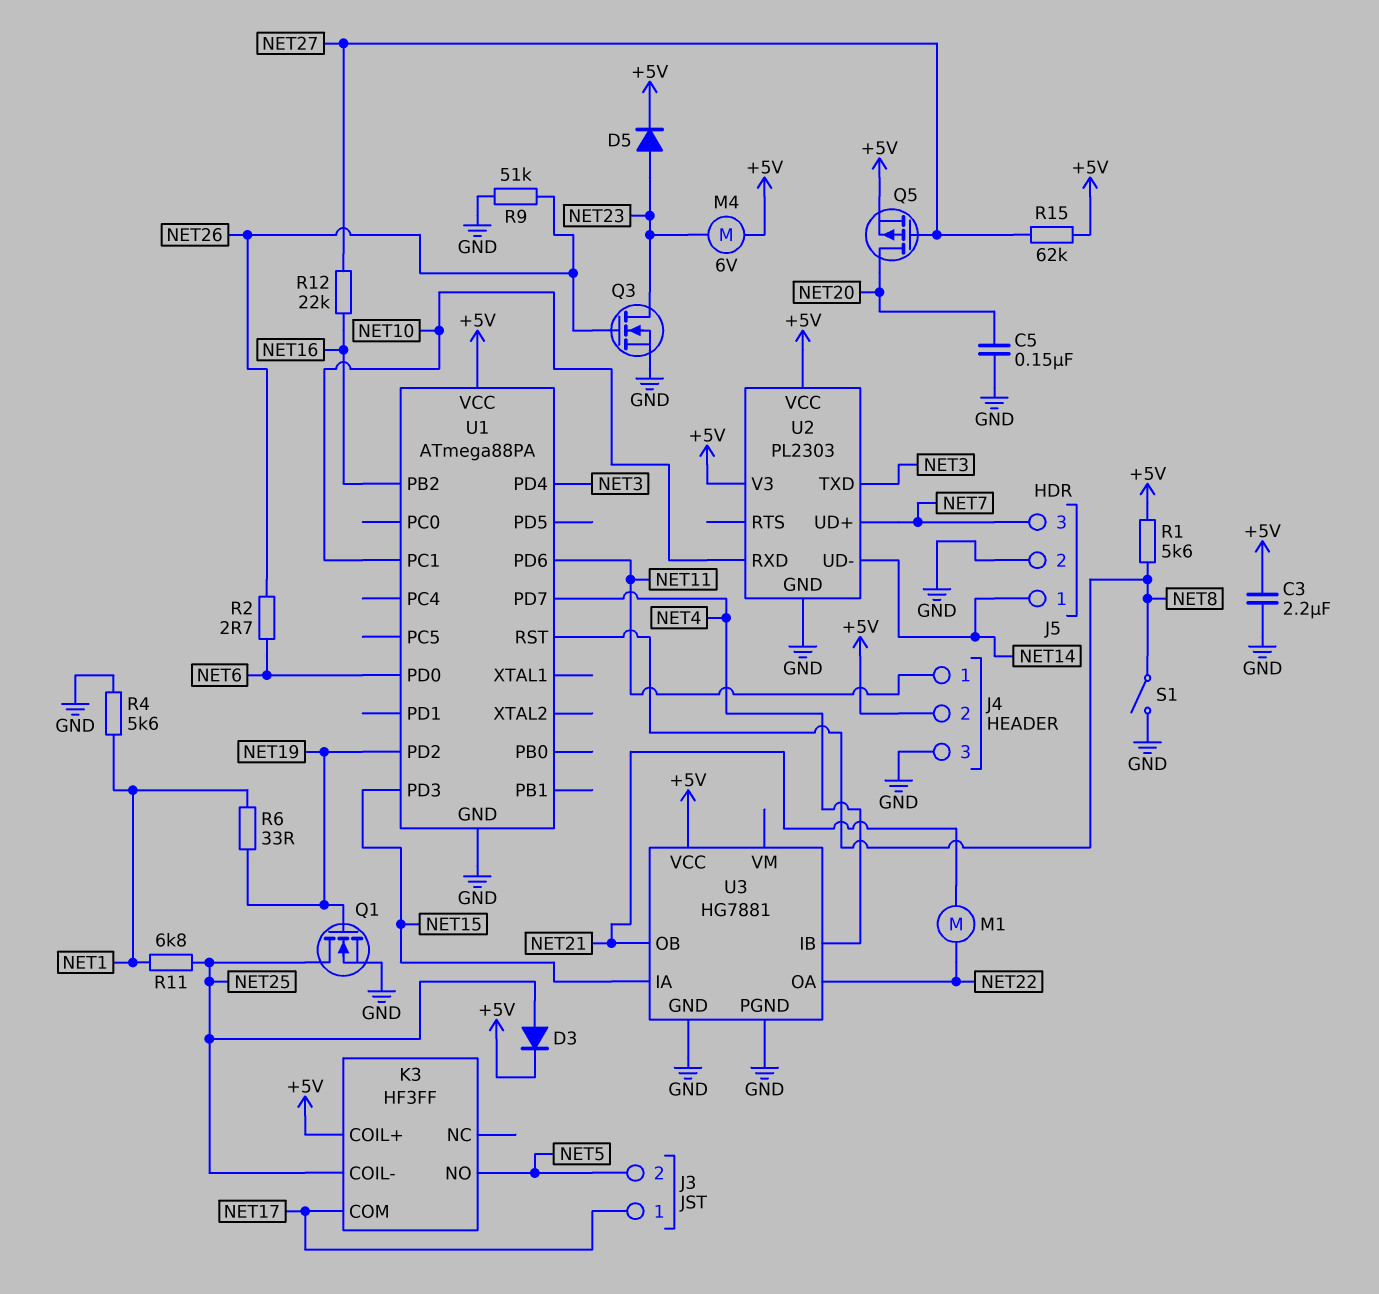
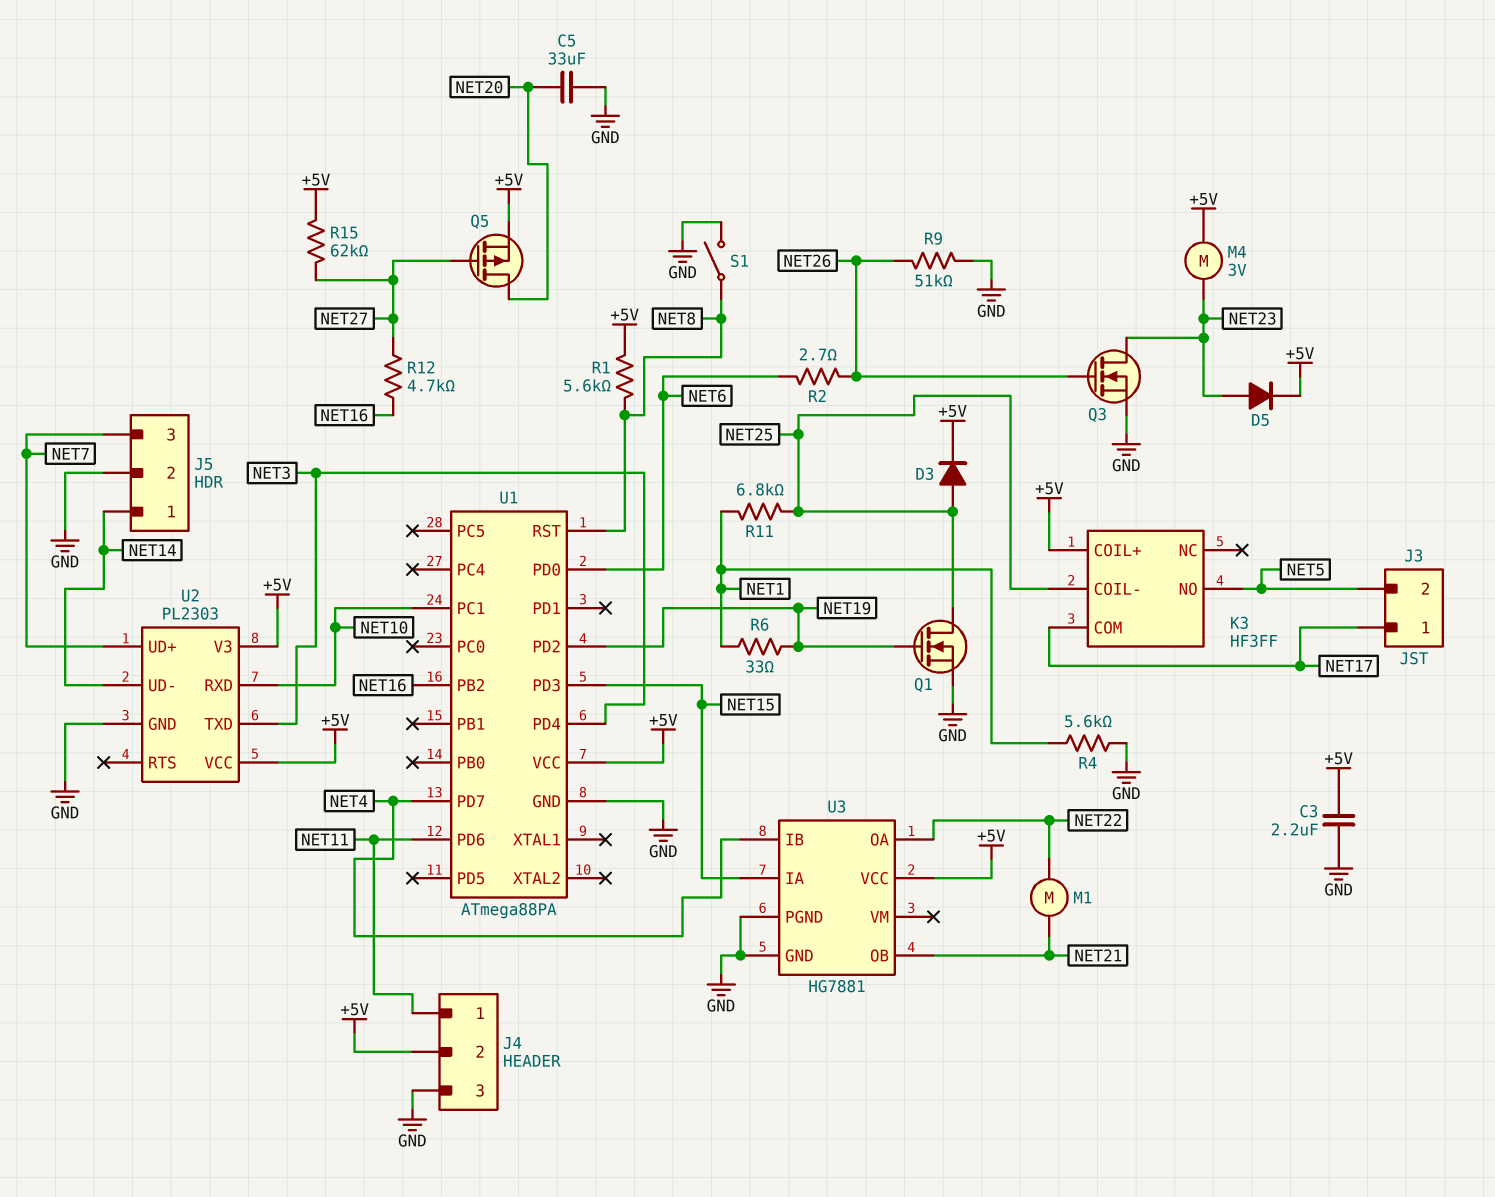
C5: 150nF (GND, NET20) -> 33uF (GND, NET20)
M4: motor 6V (+5V, NET23) -> motor 3V (+5V, NET23)
R12: 22k (NET16, NET27) -> 4.7k (NET16, NET27)

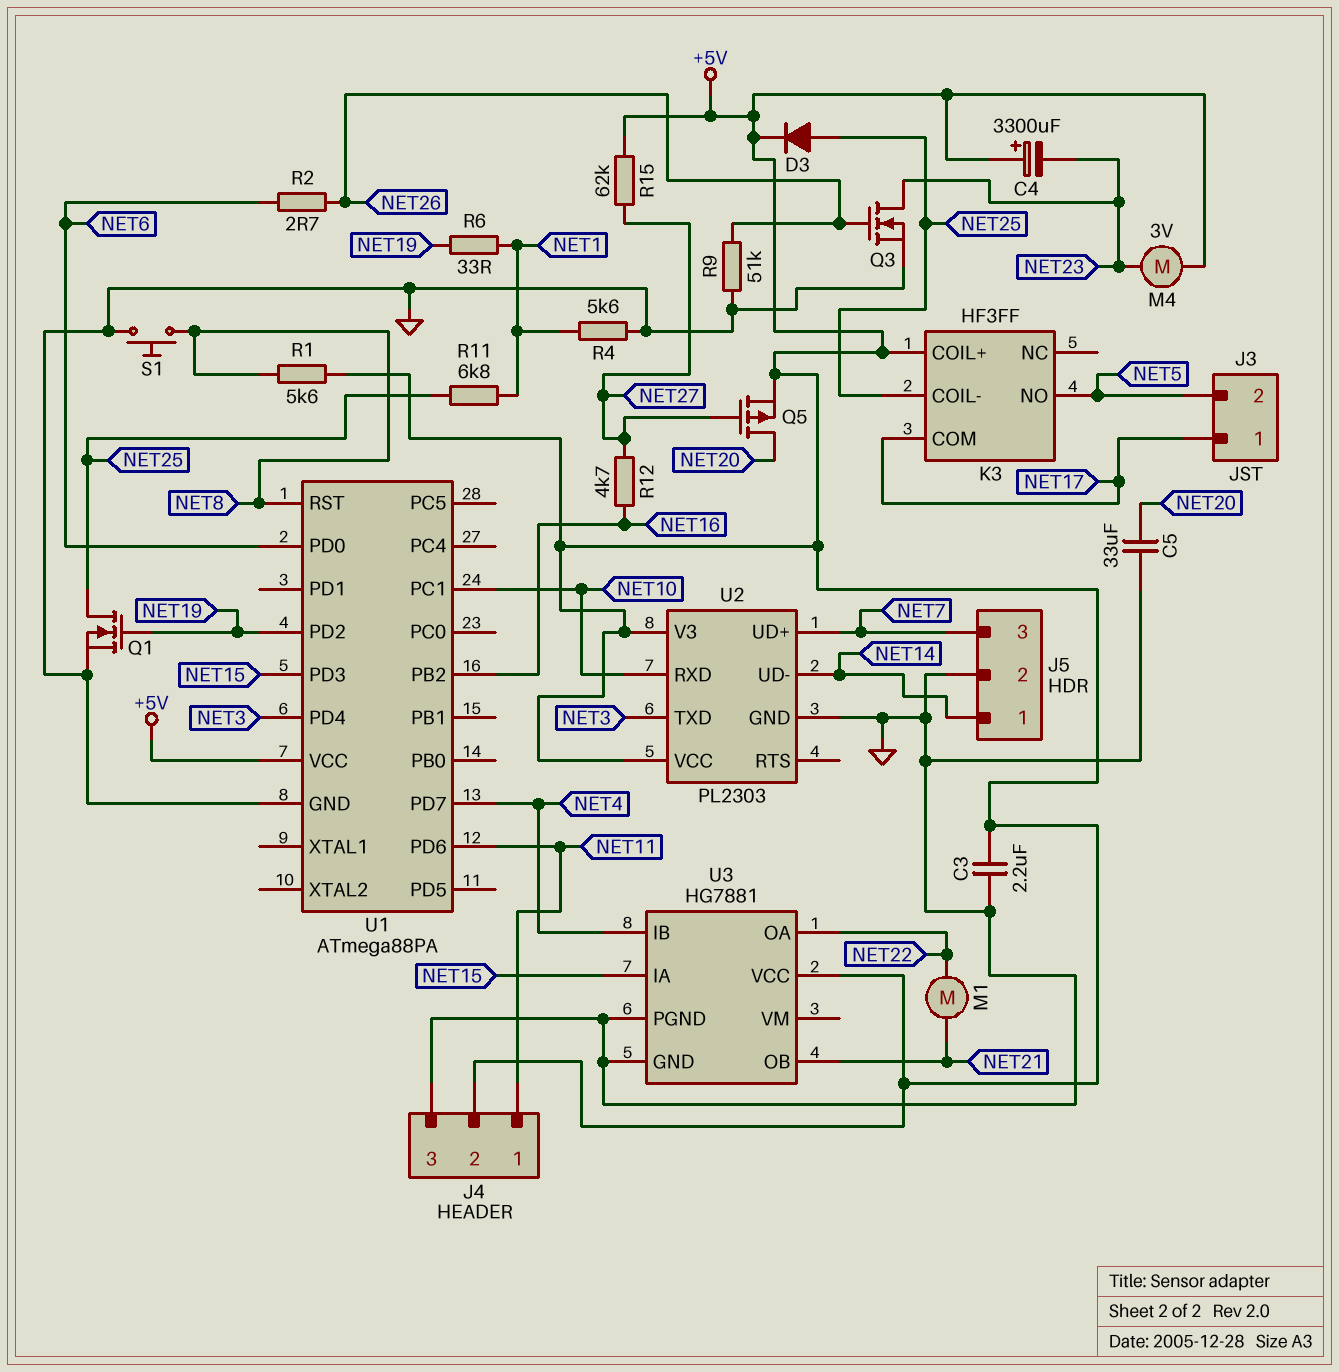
C4: none -> 3300uF (plus +5V, minus NET23)
D5: diode (A NET23, K +5V) -> none
S1: switch (GND, NET8) -> button (GND, NET8)

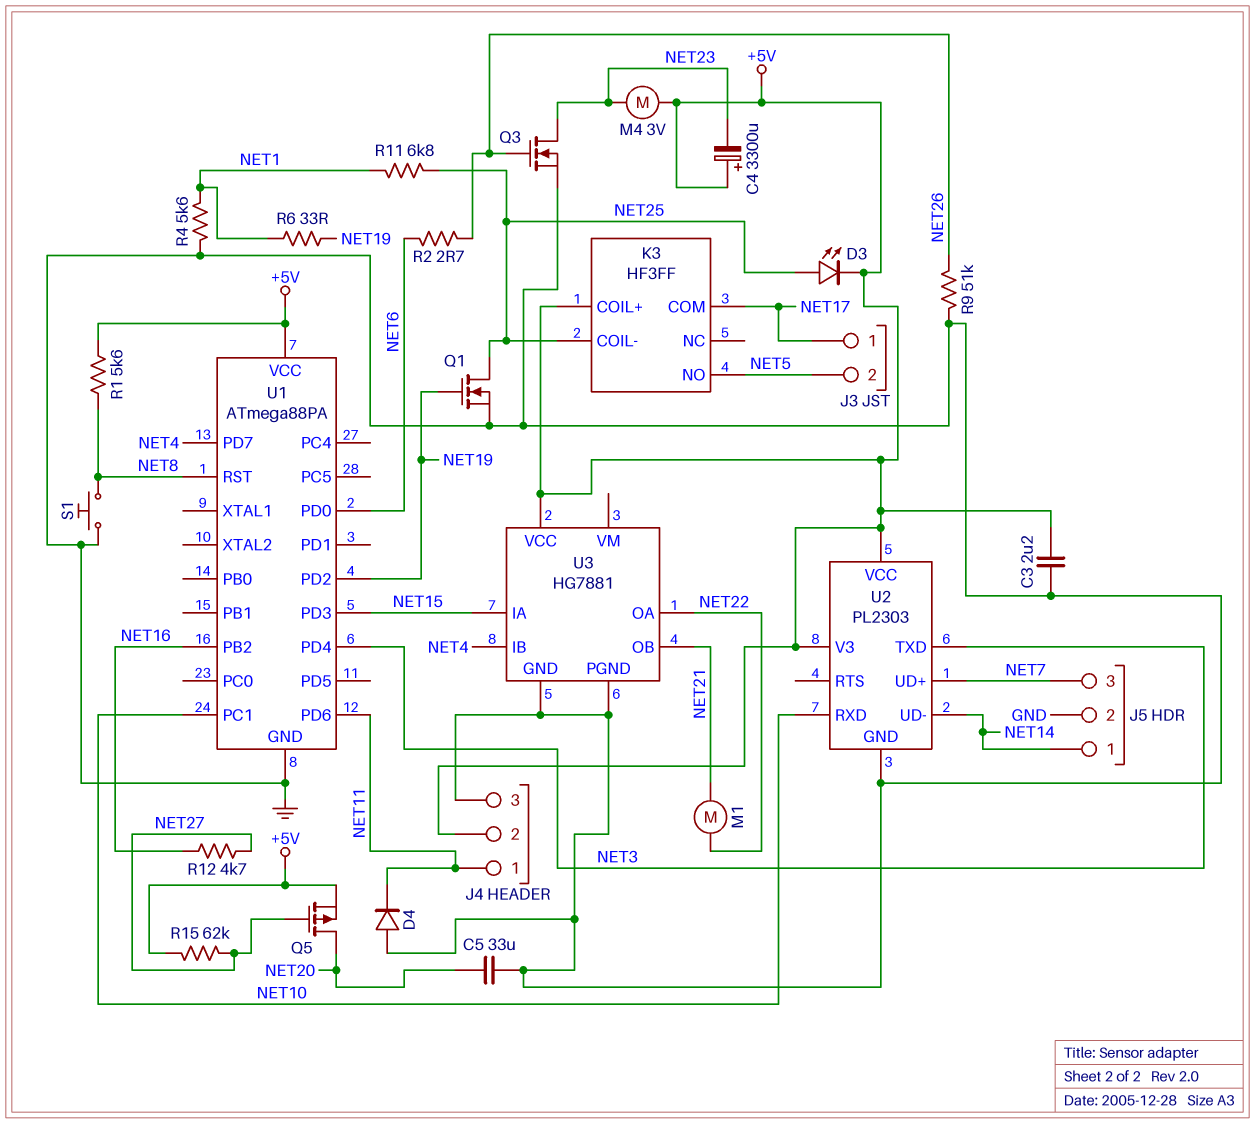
D3: diode (A NET25, K +5V) -> LED (A NET25, K +5V)
D4: none -> diode (A GND, K NET11)

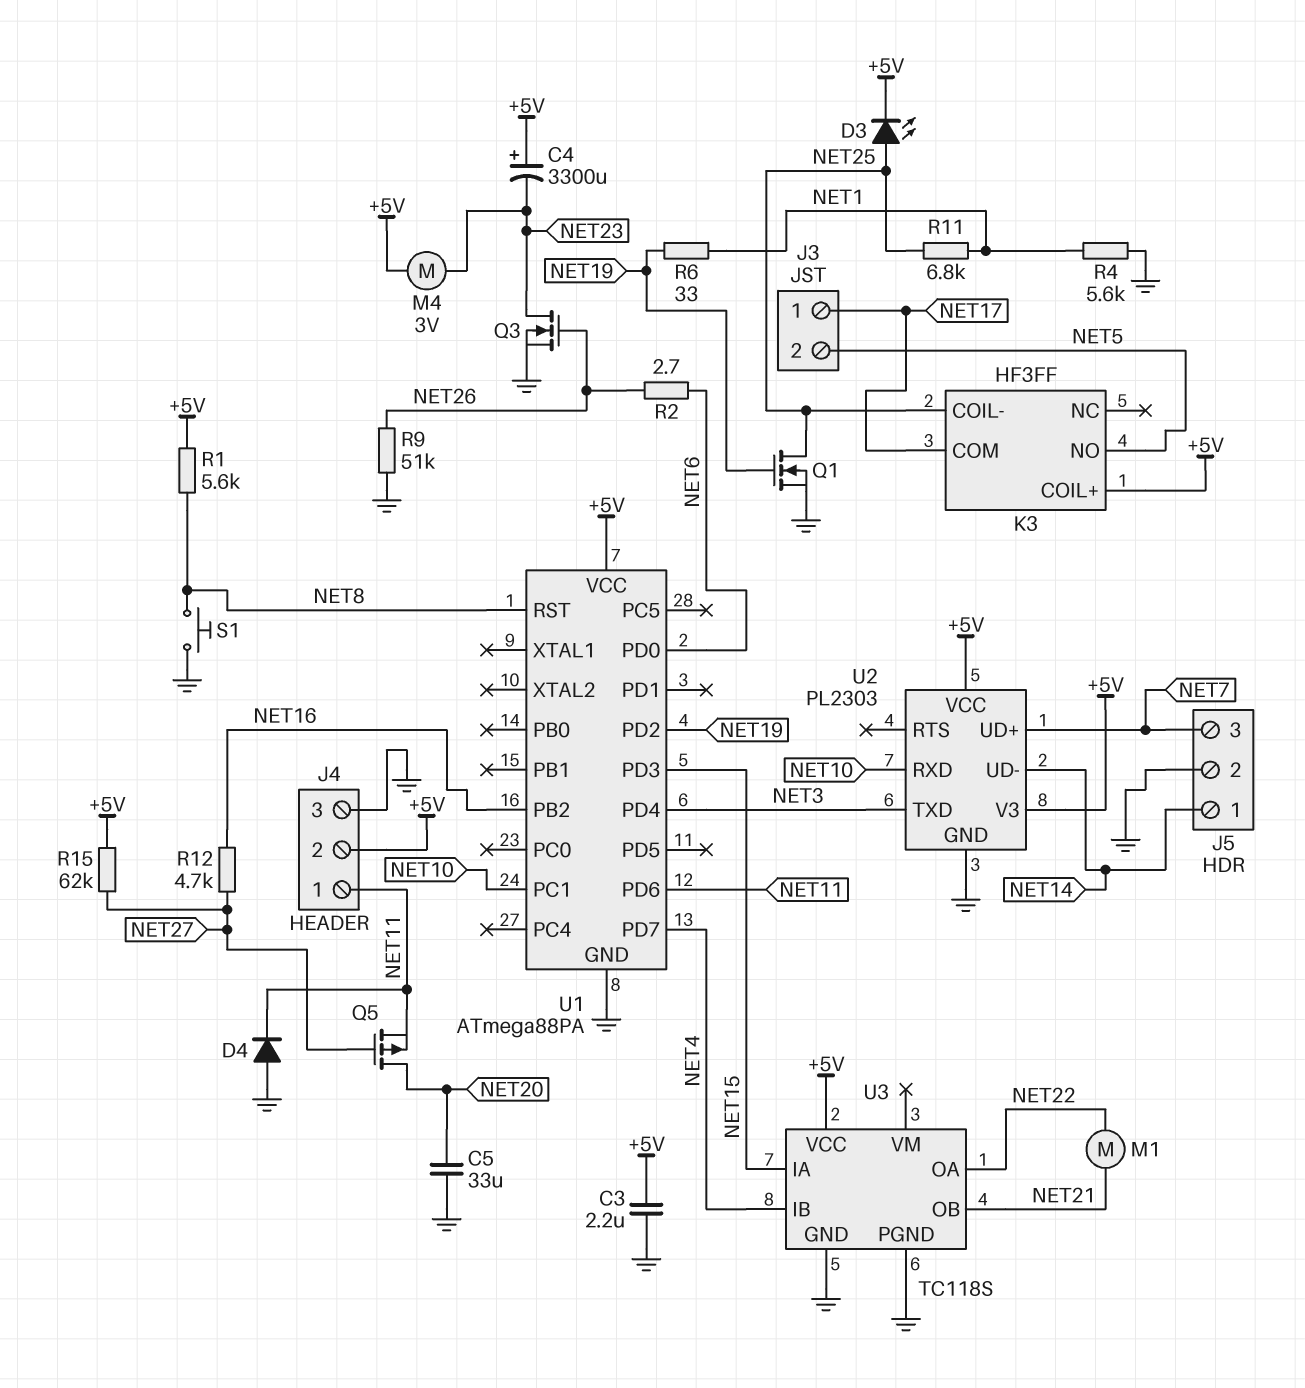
Q5: PMOS (G NET27, D NET20, S +5V) -> PMOS (G NET27, D NET20, S NET11)
U3: HG7881 -> TC118S

